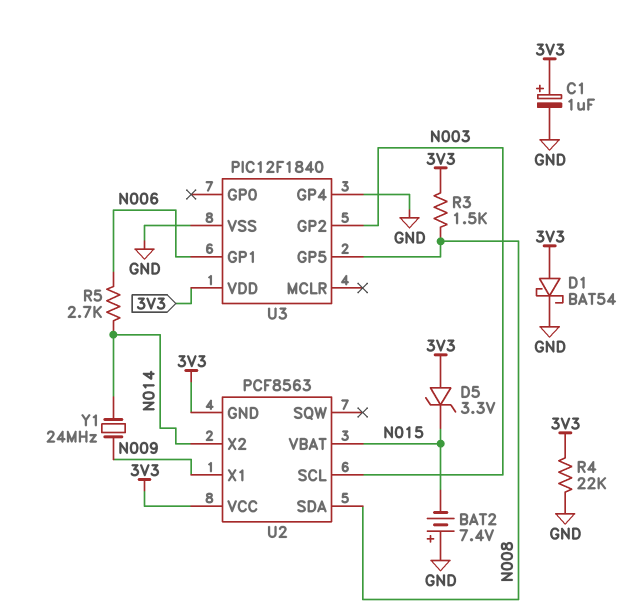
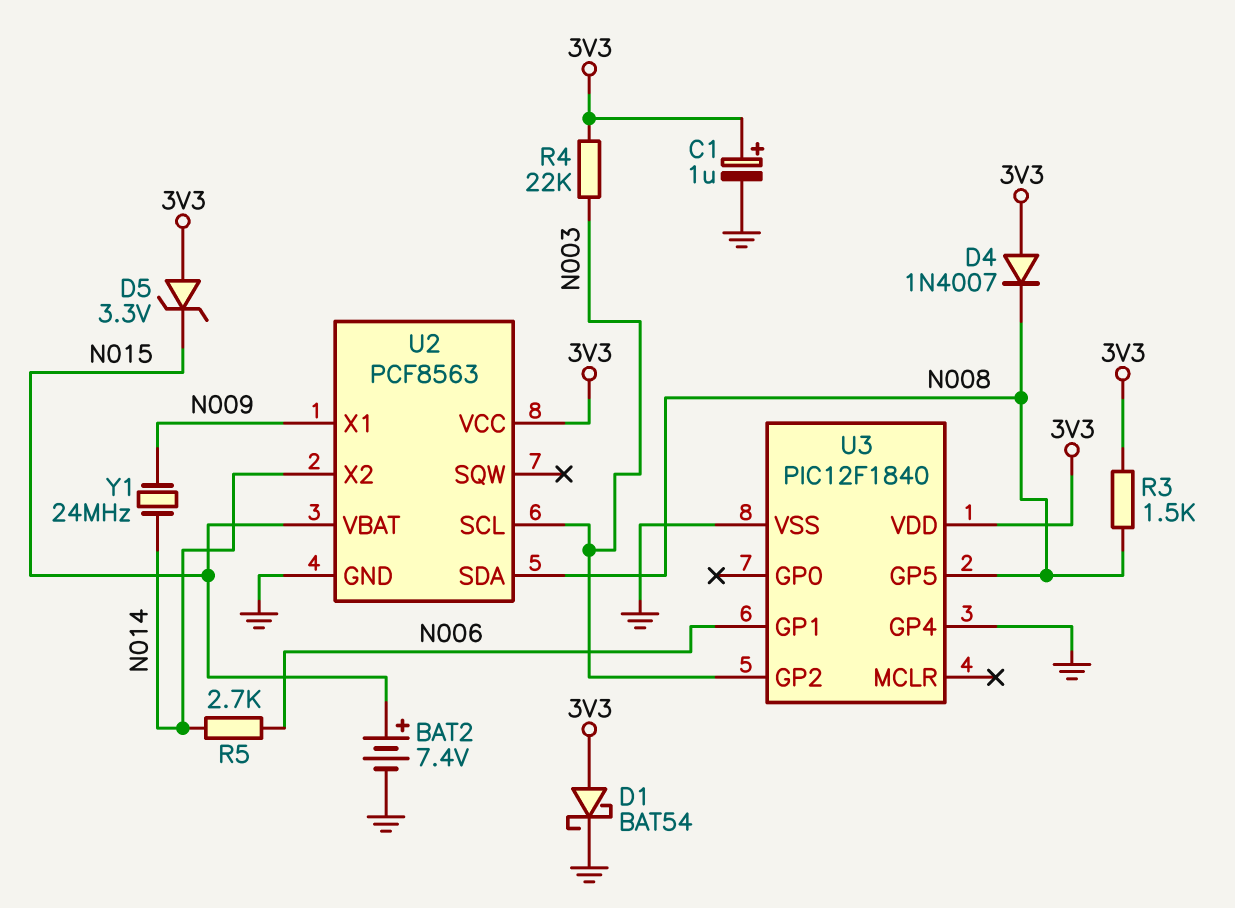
BAT2: 7.4V (plus GND, minus N015) -> 7.4V (plus N015, minus GND)
D4: none -> diode 1N4007 (A 3V3, K N008)
R4: 22k (3V3, GND) -> 22k (3V3, N003)
U2 pin GND: 3V3 -> GND

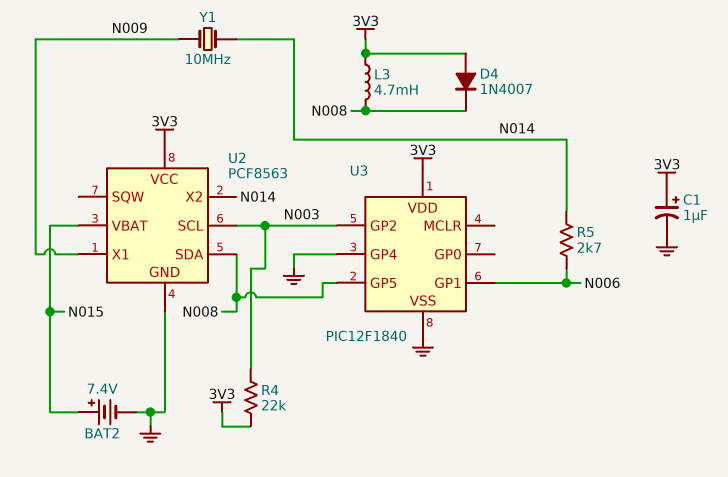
D1: schottky BAT54 (A 3V3, K GND) -> none
D5: zener 3.3V (A 3V3, K N015) -> none
L3: none -> 4.7mH (3V3, N008)
R3: 1.5k (3V3, N008) -> none
Y1: 24MHz (N009, N014) -> 10MHz (N009, N014)

